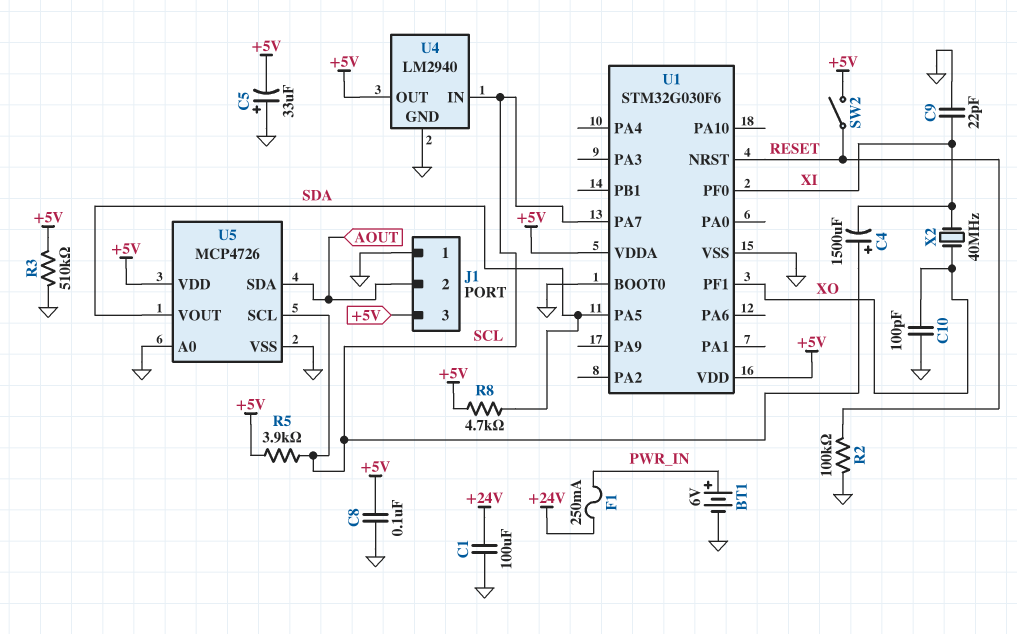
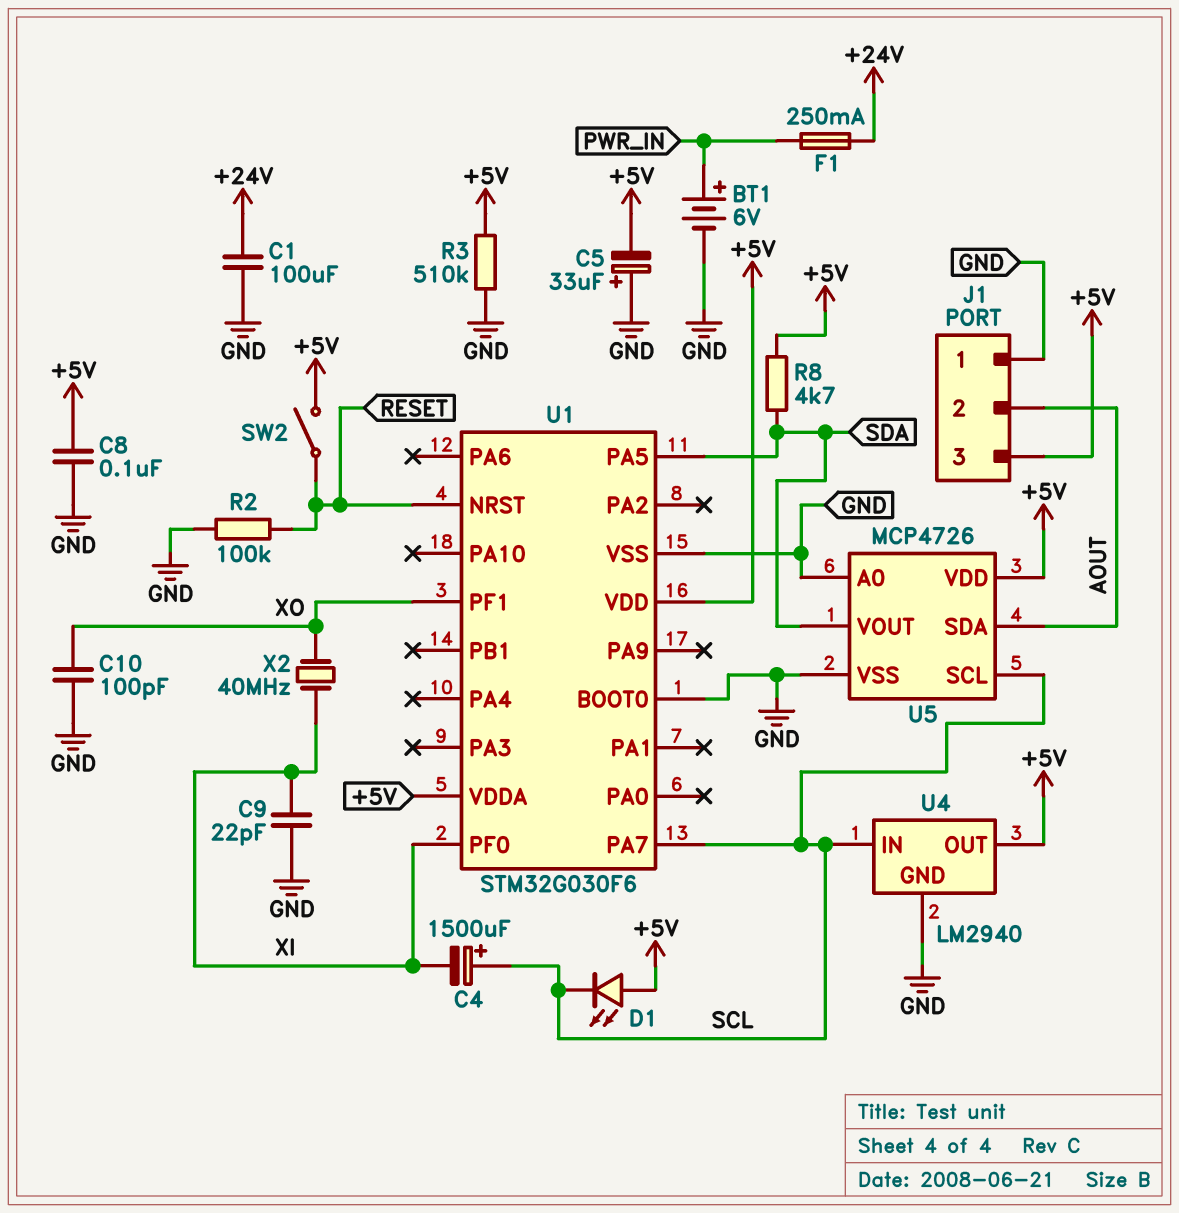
D1: none -> LED (A +5V, K SCL)
R5: 3.9k (+5V, SCL) -> none

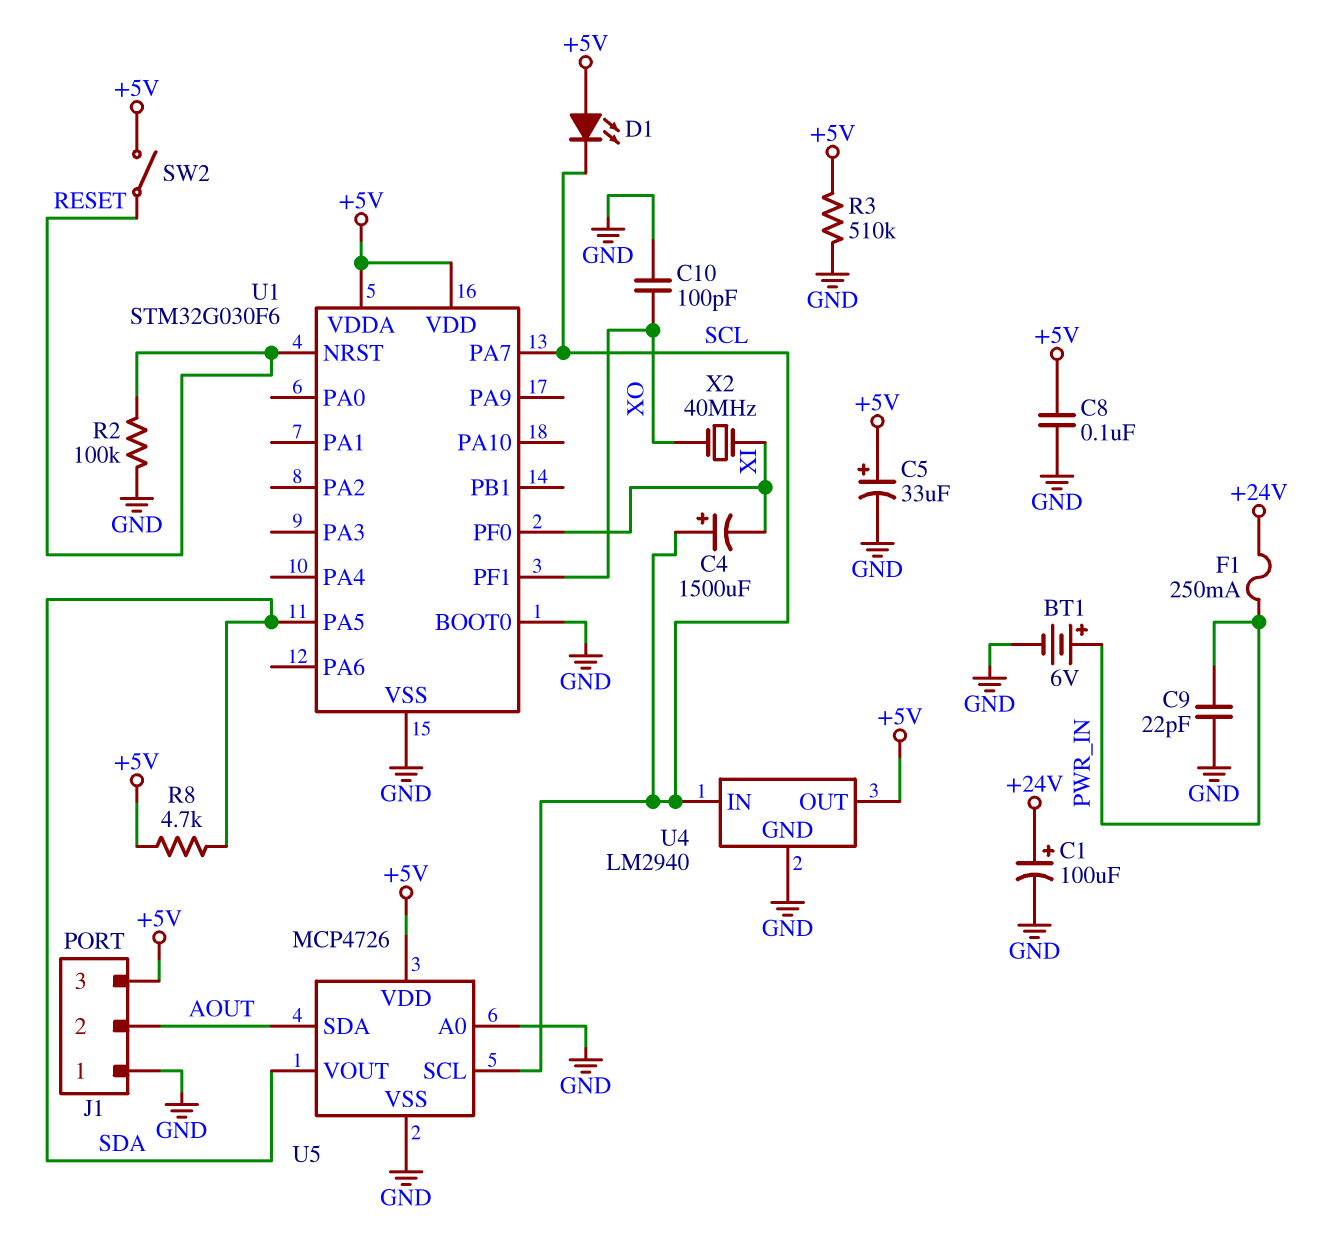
C1: 100uF (+24V, GND) -> 100uF (plus +24V, minus GND)
C5: 33uF (plus GND, minus +5V) -> 33uF (plus +5V, minus GND)
C9: 22pF (GND, XI) -> 22pF (GND, PWR_IN)

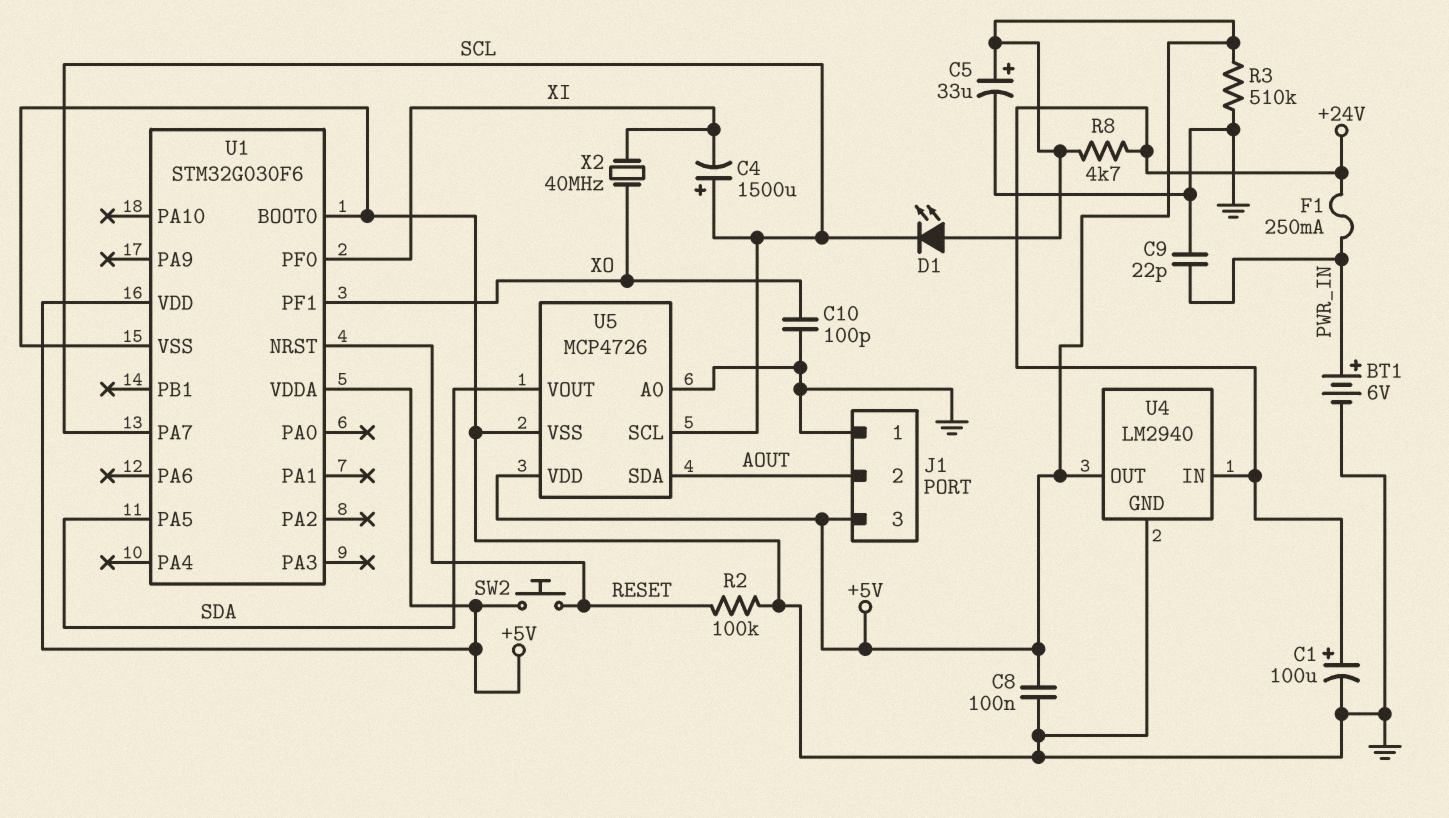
R8: 4.7k (+5V, SDA) -> 4.7k (+5V, +24V)
SW2: switch (+5V, RESET) -> button (+5V, RESET)
U4 pin IN: SCL -> +24V

